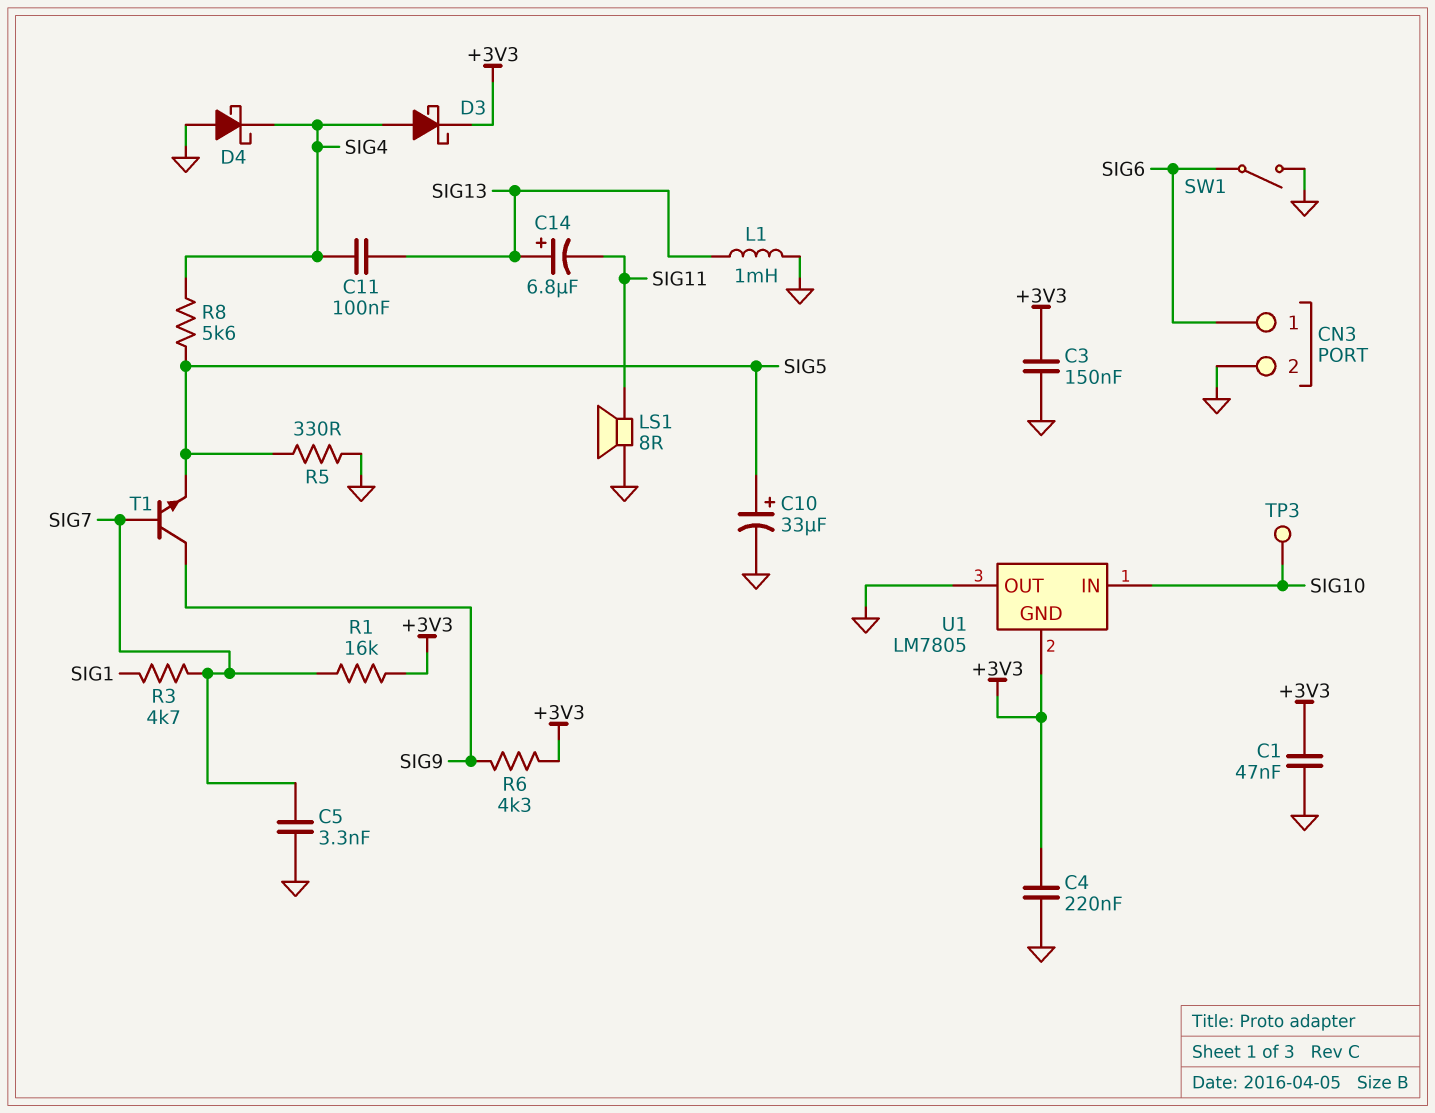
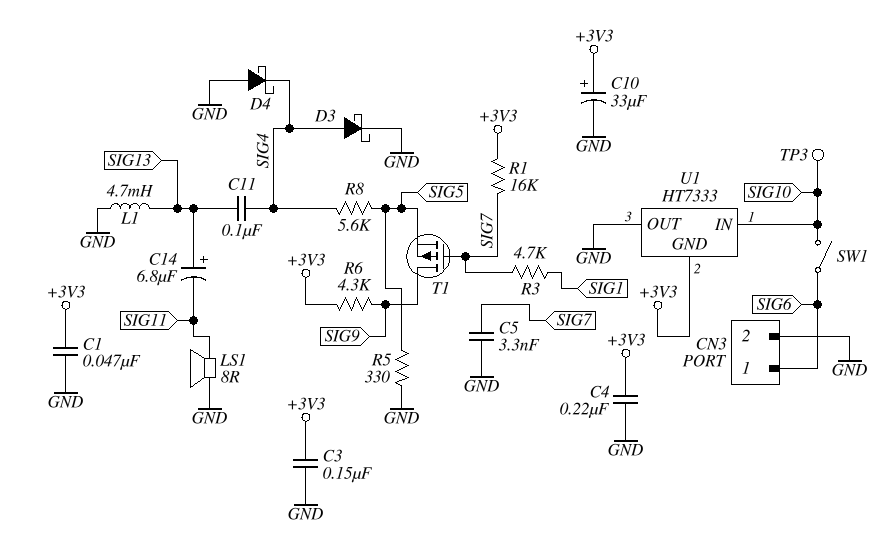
C10: 33uF (plus SIG5, minus GND) -> 33uF (plus +3V3, minus GND)
D3: schottky (A SIG4, K +3V3) -> schottky (A SIG4, K GND)
L1: 1mH (GND, SIG13) -> 4.7mH (GND, SIG13)
SW1: switch (GND, SIG6) -> switch (SIG6, SIG10)
T1: NPN (B SIG7, C SIG9, E SIG5) -> PMOS (G SIG7, D SIG9, S SIG5)
U1: LM7805 -> HT7333

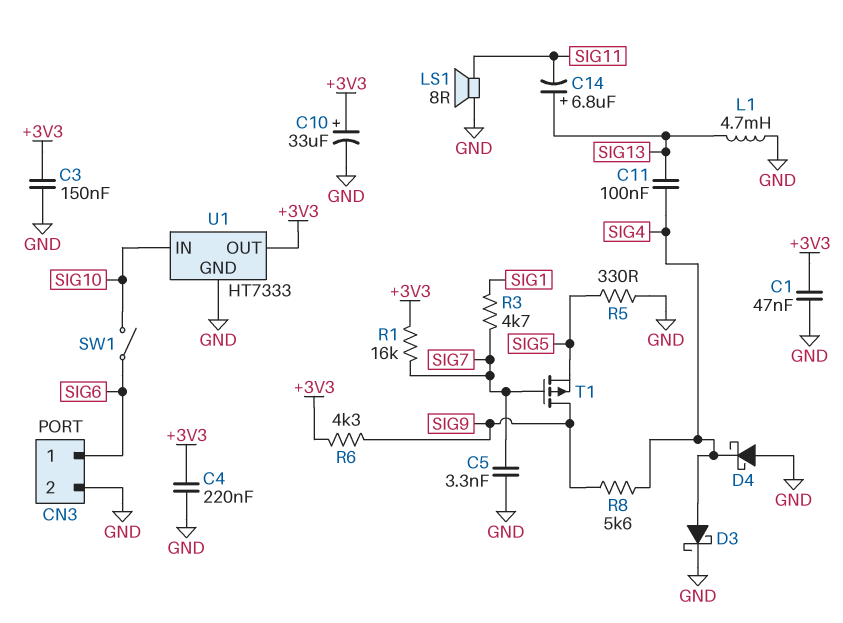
R8: 5.6k (SIG4, SIG5) -> 5.6k (SIG4, SIG9)
TP3: test point (SIG10) -> none
U1 pin GND: +3V3 -> GND
U1 pin OUT: GND -> +3V3

